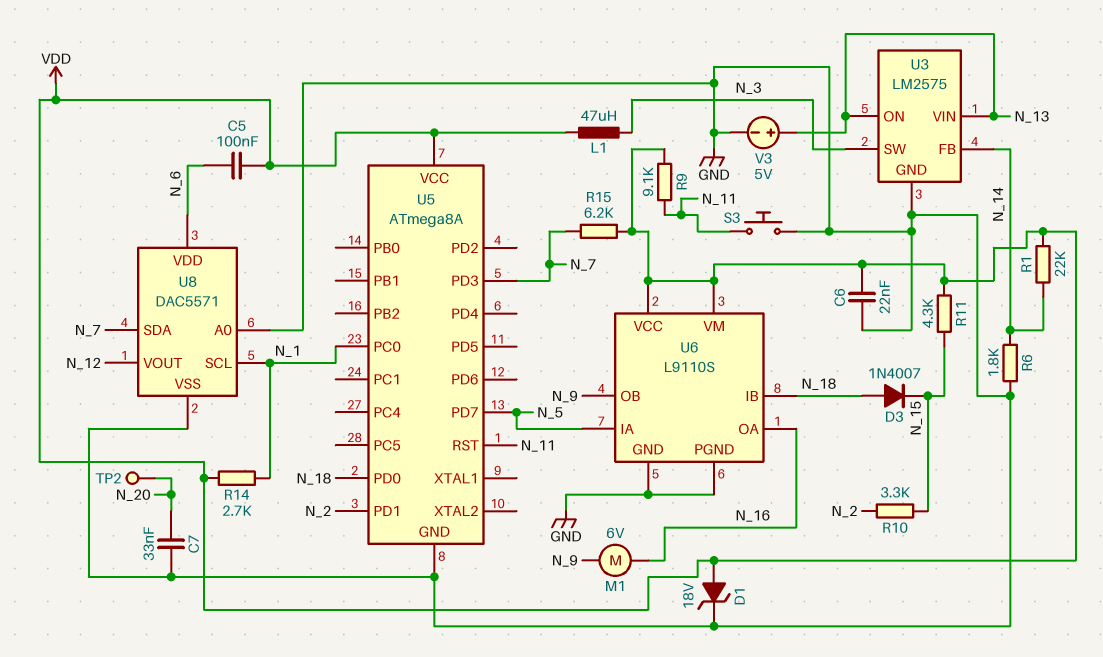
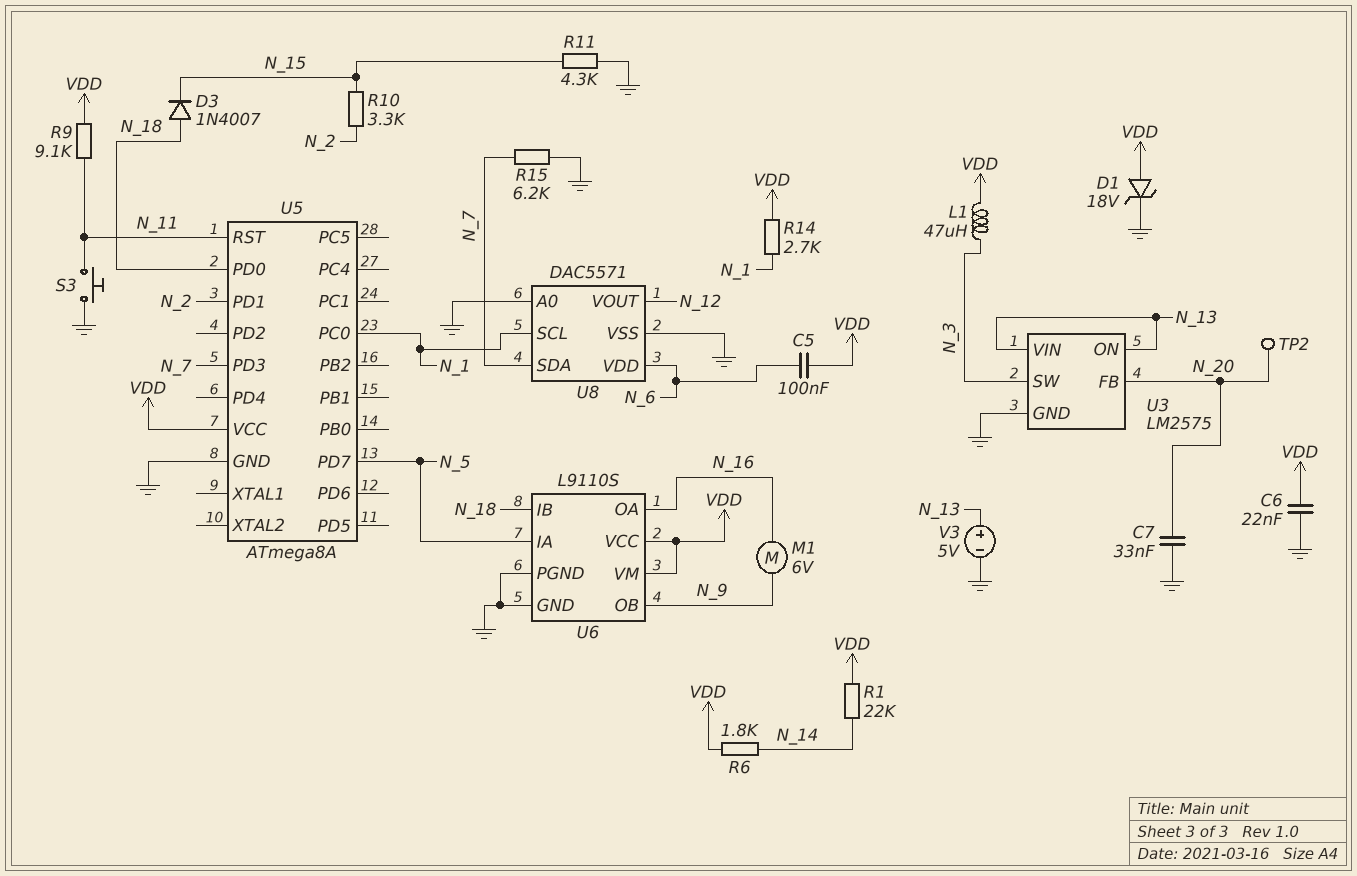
R6: 1.8k (GND, N_14) -> 1.8k (N_14, VDD)
R11: 4.3k (N_15, VDD) -> 4.3k (GND, N_15)
R15: 6.2k (N_7, VDD) -> 6.2k (GND, N_7)
U3 pin FB: N_14 -> N_20

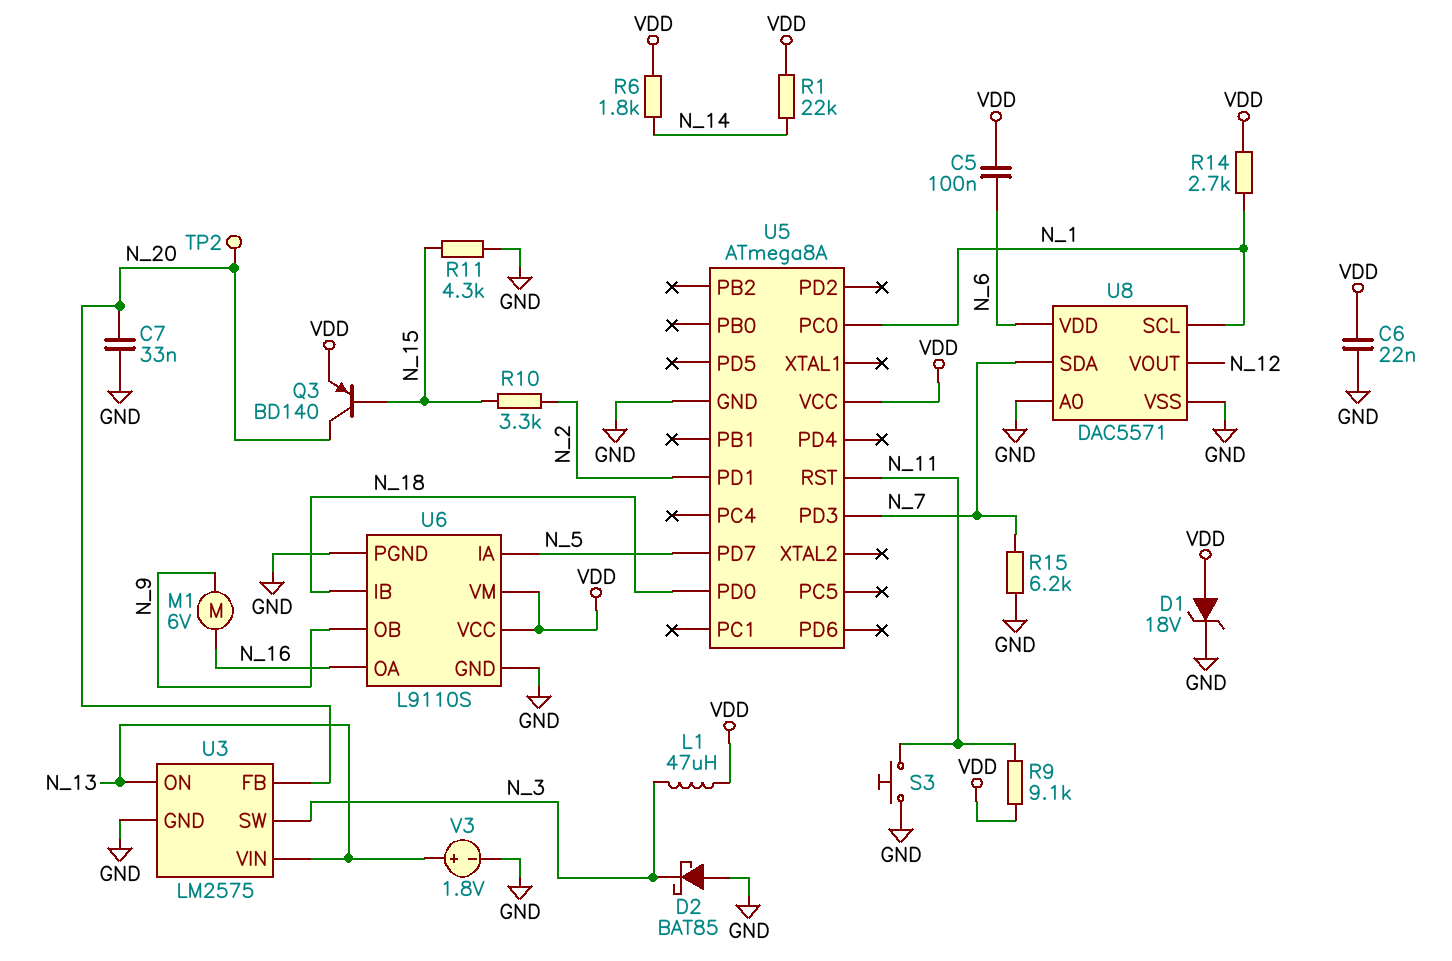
D2: none -> schottky BAT85 (A GND, K N_3)
D3: diode 1N4007 (A N_18, K N_15) -> none
Q3: none -> PNP BD140 (B N_15, C N_20, E VDD)
V3: 5V (plus N_13, minus GND) -> 1.8V (plus N_13, minus GND)

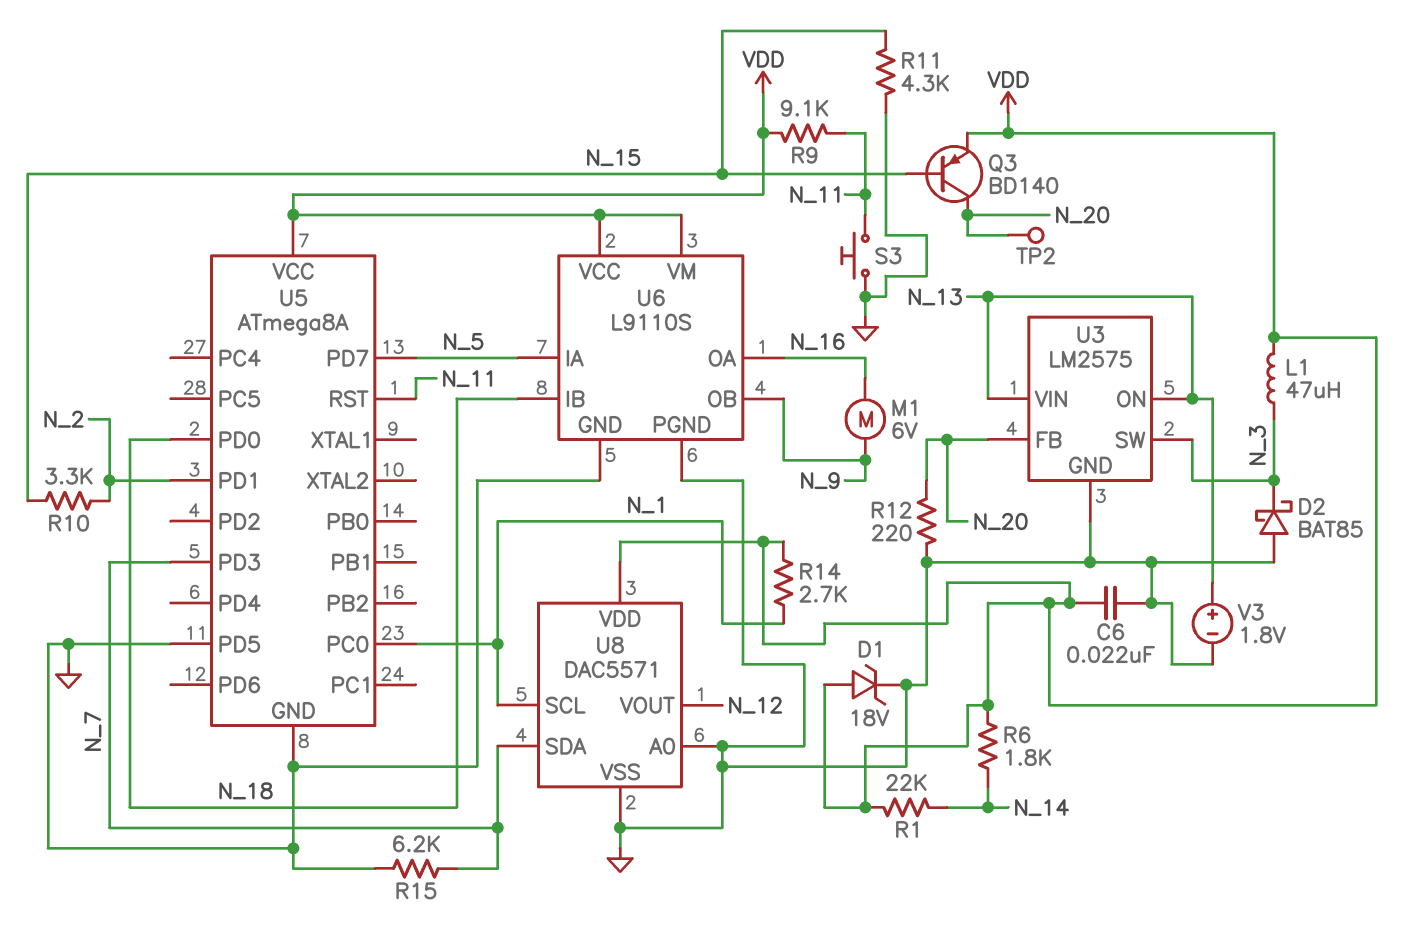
C5: 100nF (N_6, VDD) -> none
C7: 33nF (GND, N_20) -> none
R12: none -> 220 (GND, N_20)
U5 pin PD5: none -> GND
U8 pin VDD: N_6 -> VDD

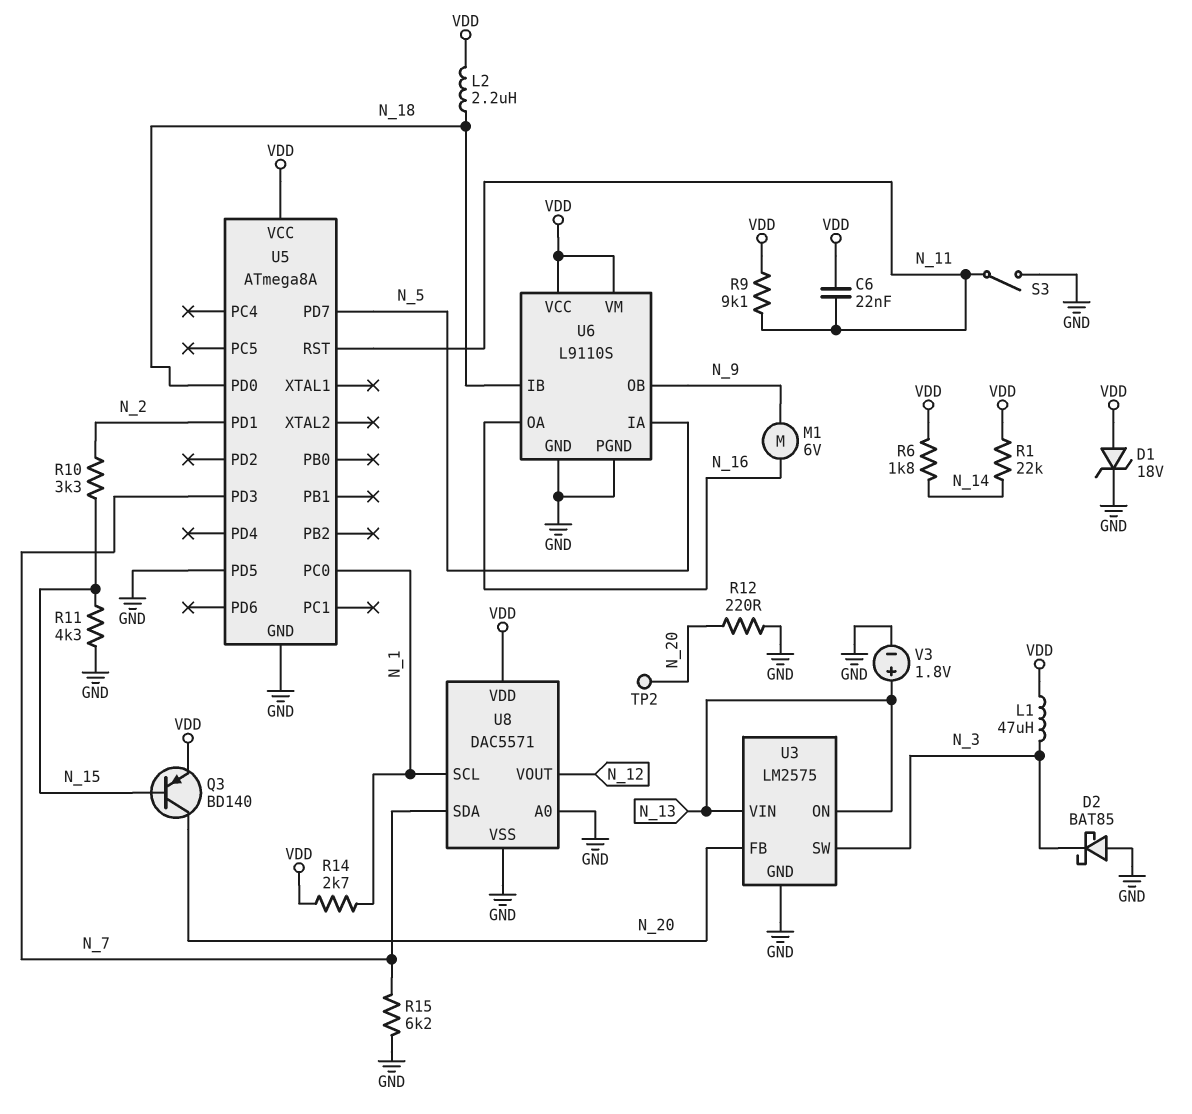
C6: 22nF (GND, VDD) -> 22nF (N_11, VDD)
L2: none -> 2.2uH (N_18, VDD)
S3: button (GND, N_11) -> switch (GND, N_11)

